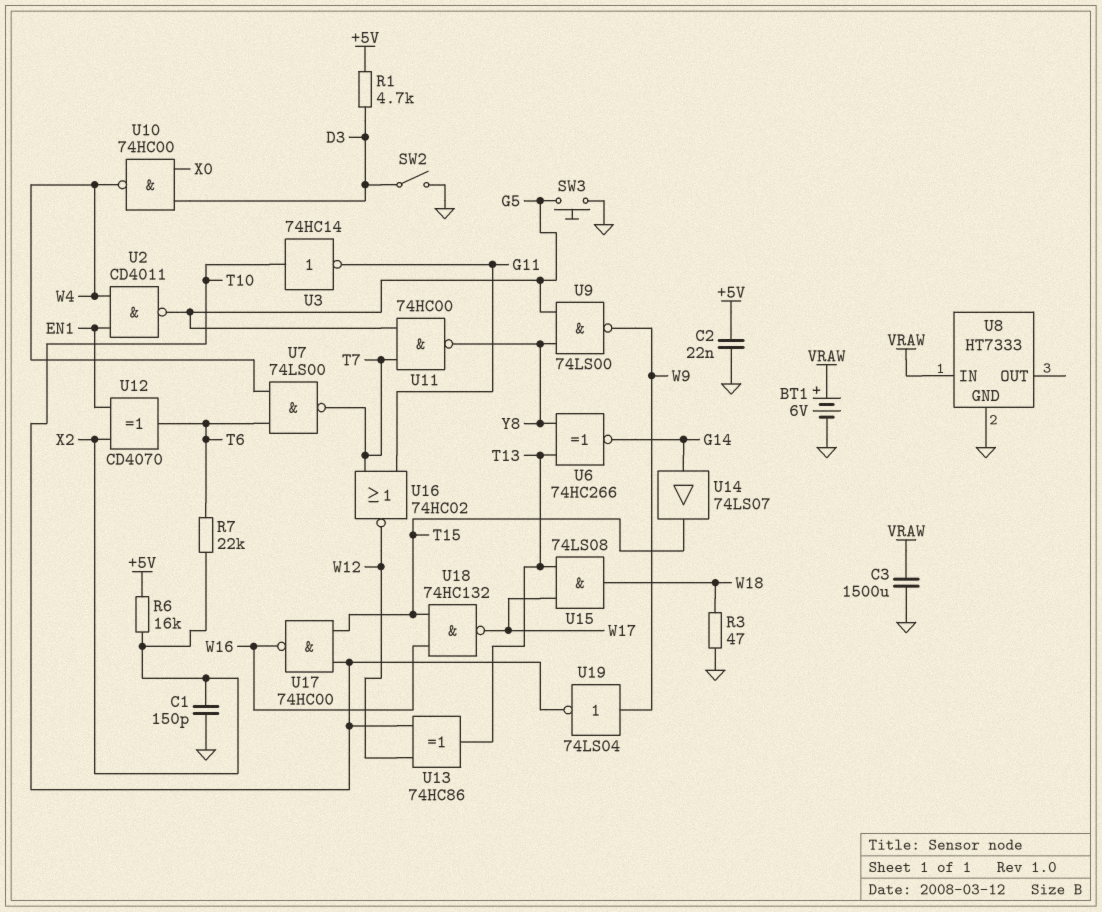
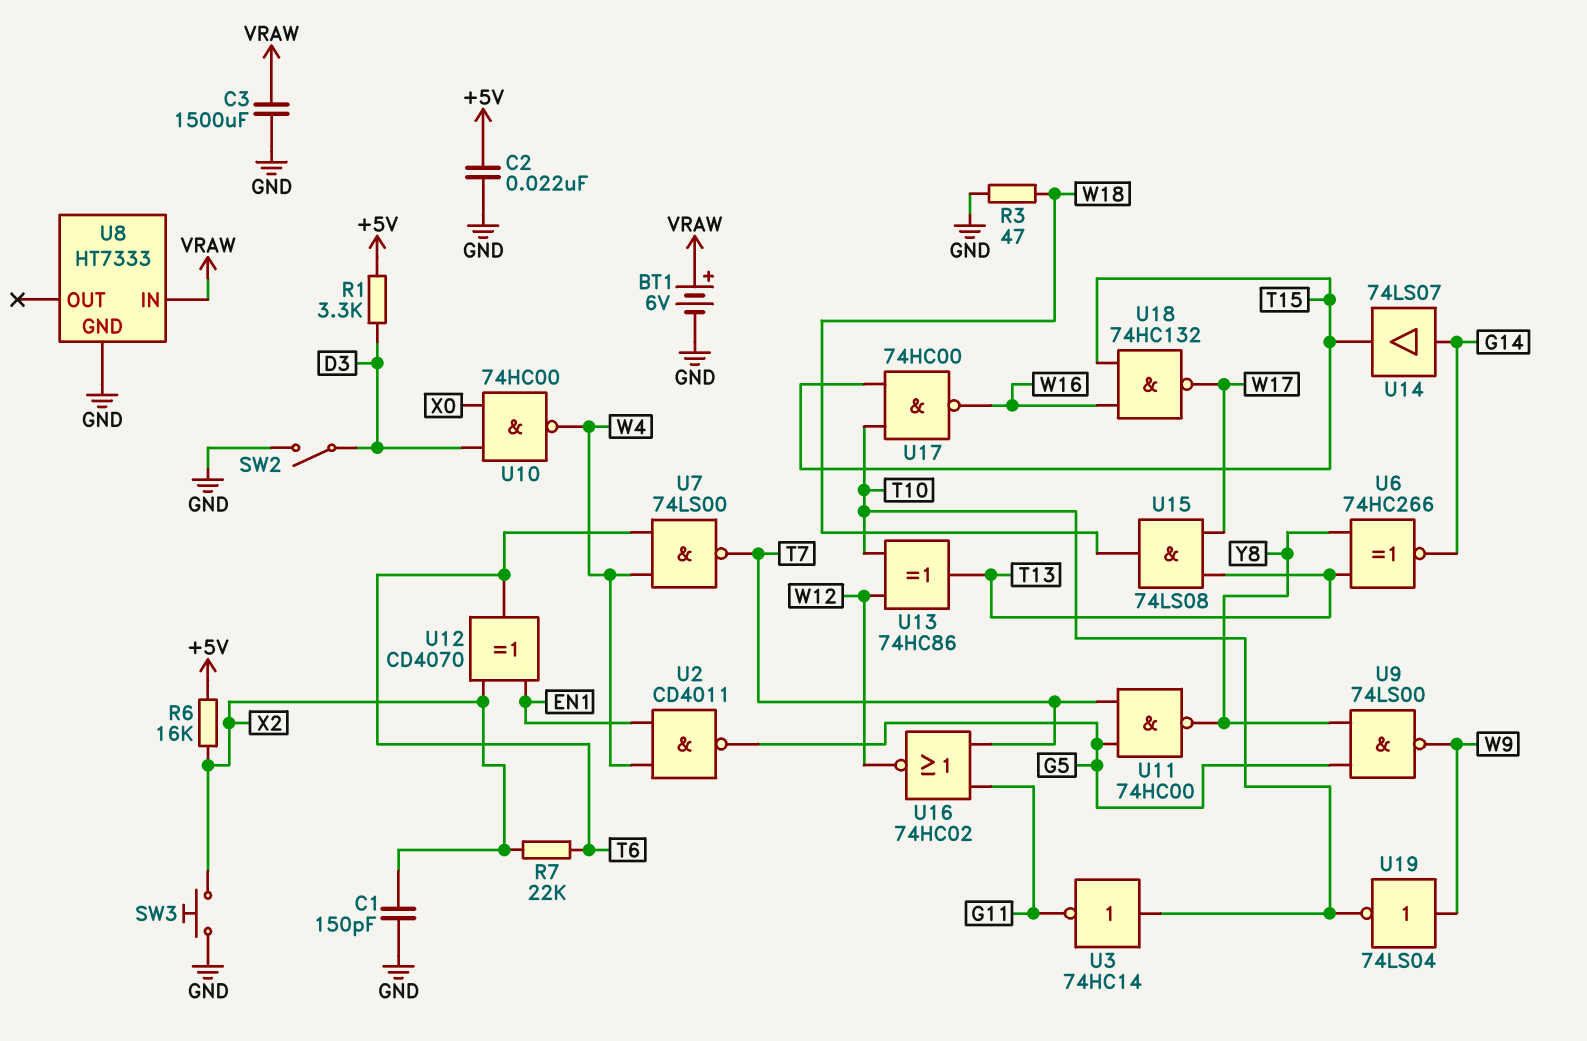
R1: 4.7k (+5V, D3) -> 3.3k (+5V, D3)
SW3: button (G5, GND) -> button (GND, X2)

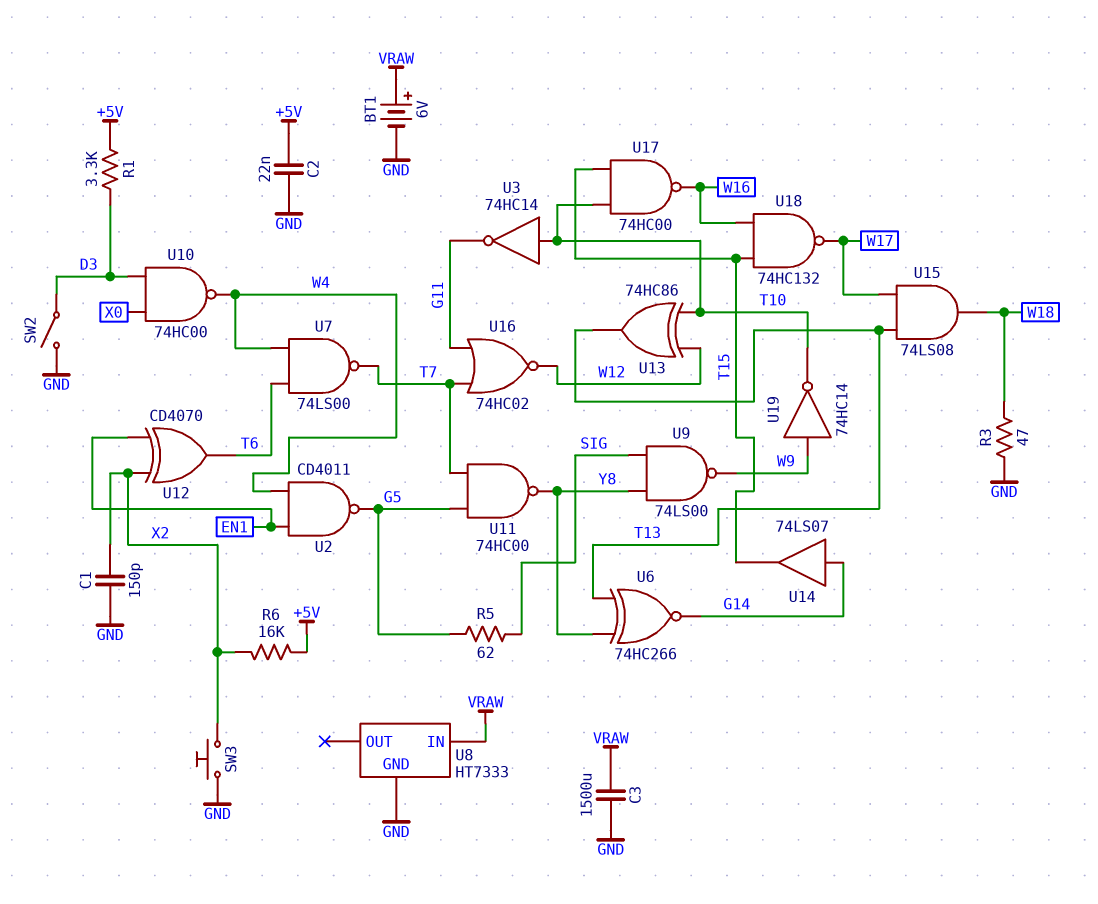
R5: none -> 62 (G5, SIG)
R7: 22k (T6, X2) -> none
U9: NAND 74LS00 (in G5, in Y8, out W9) -> NAND 74LS00 (in SIG, in Y8, out W9)
U19: NOT 74LS04 (in W9, out T10) -> NOT 74HC14 (in W9, out T10)

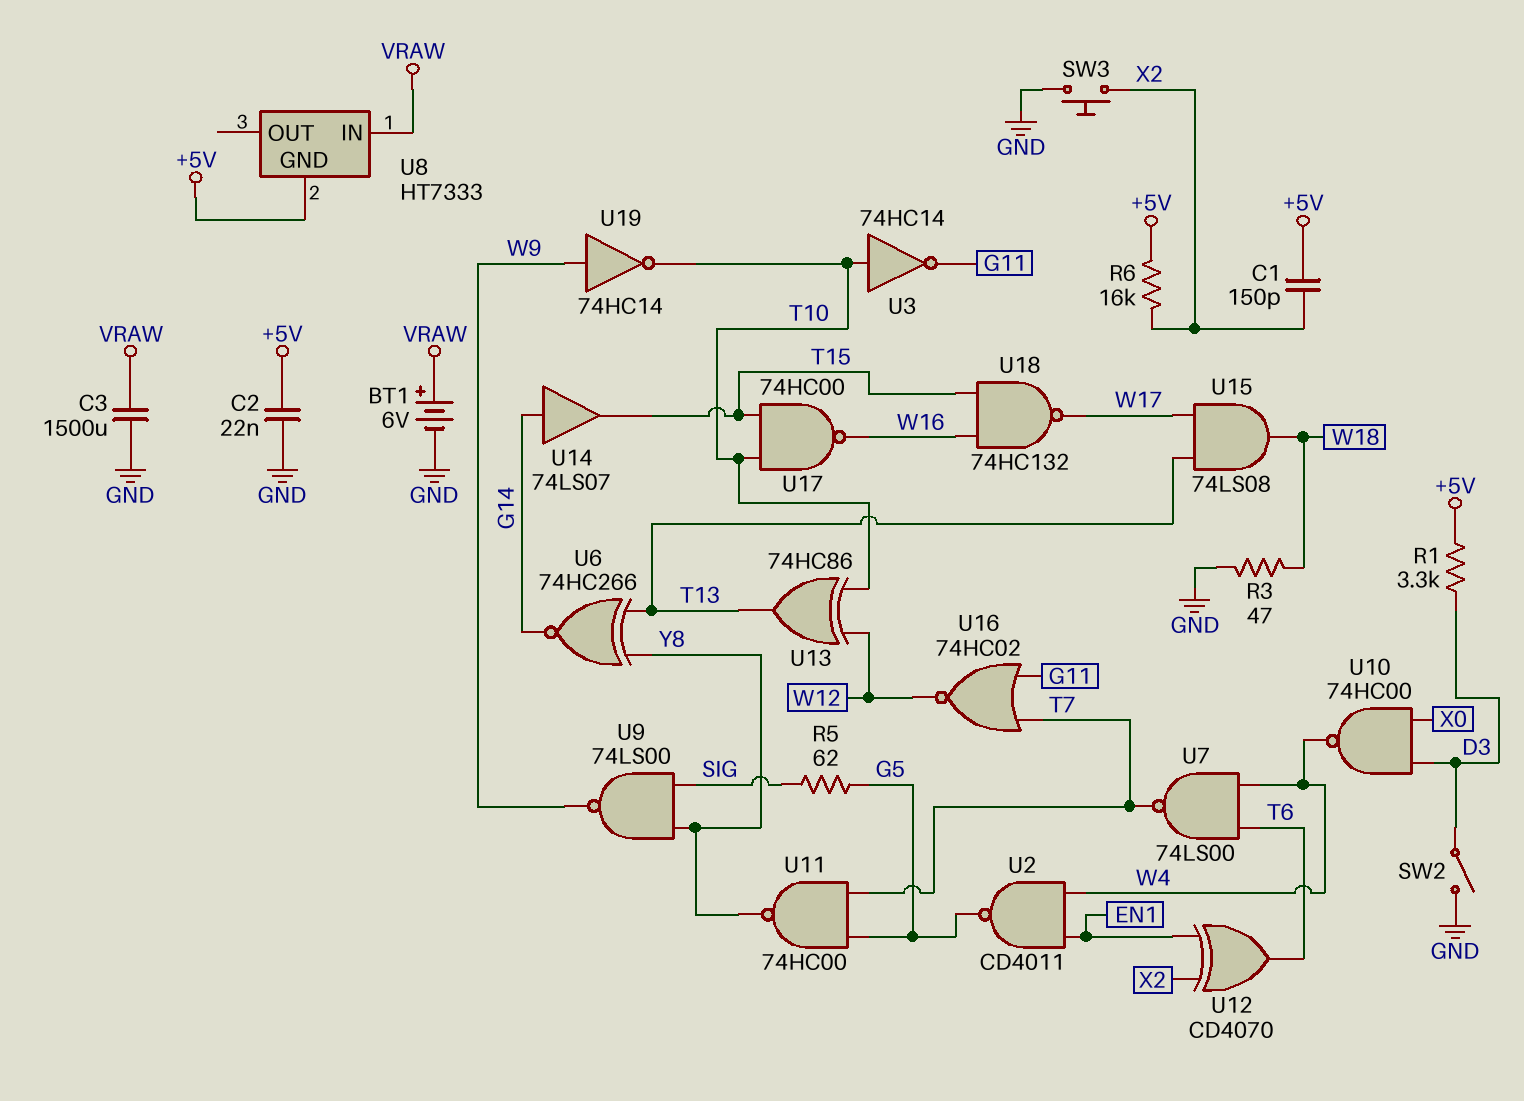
C1: 150pF (GND, X2) -> 150pF (+5V, X2)
U8 pin GND: GND -> +5V

